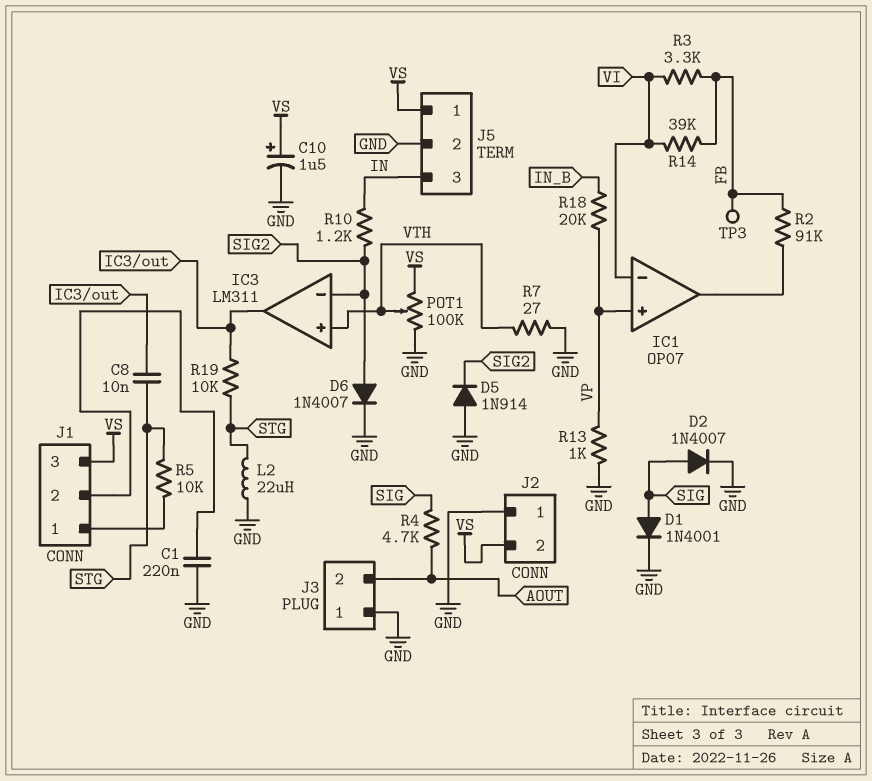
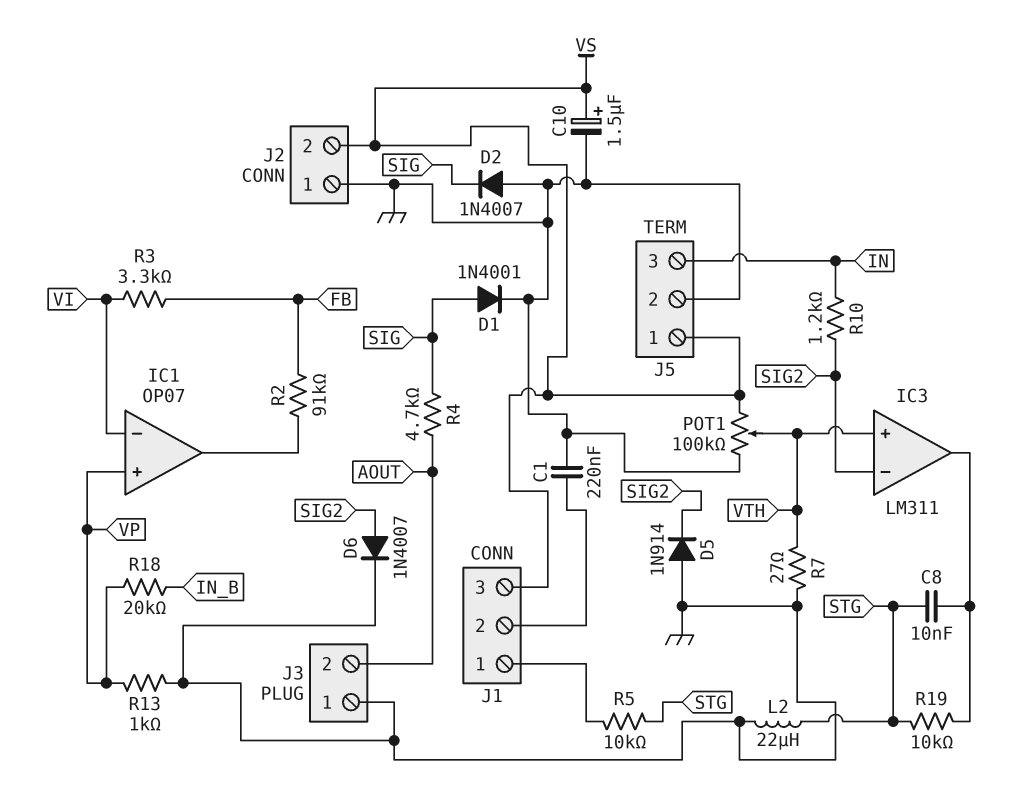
D2: diode 1N4007 (A SIG, K GND) -> diode 1N4007 (A GND, K SIG)
R14: 39k (FB, VI) -> none
TP3: test point (FB) -> none

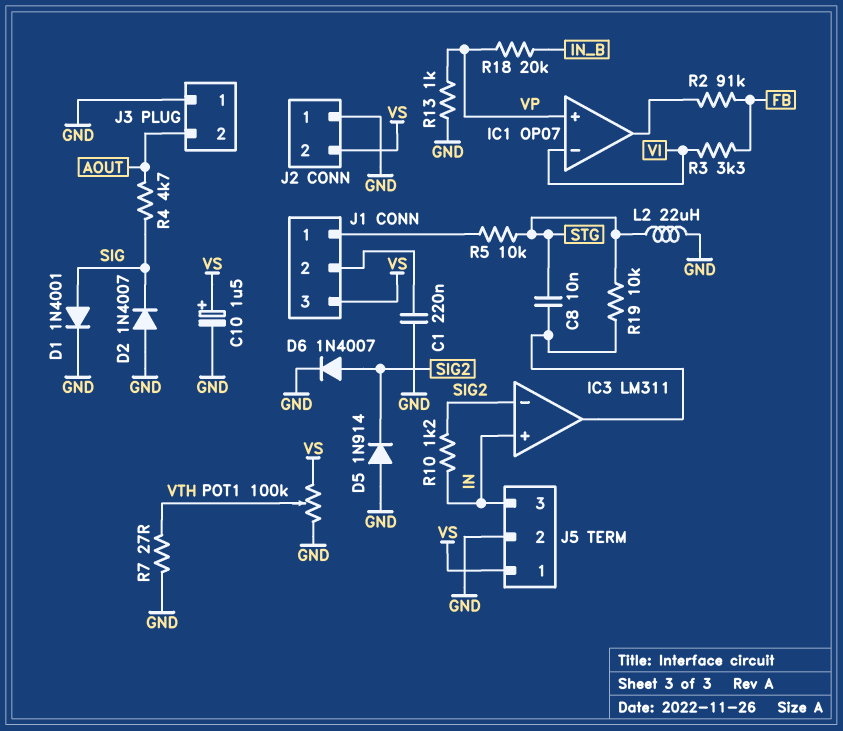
IC3 pin in+: VTH -> IN

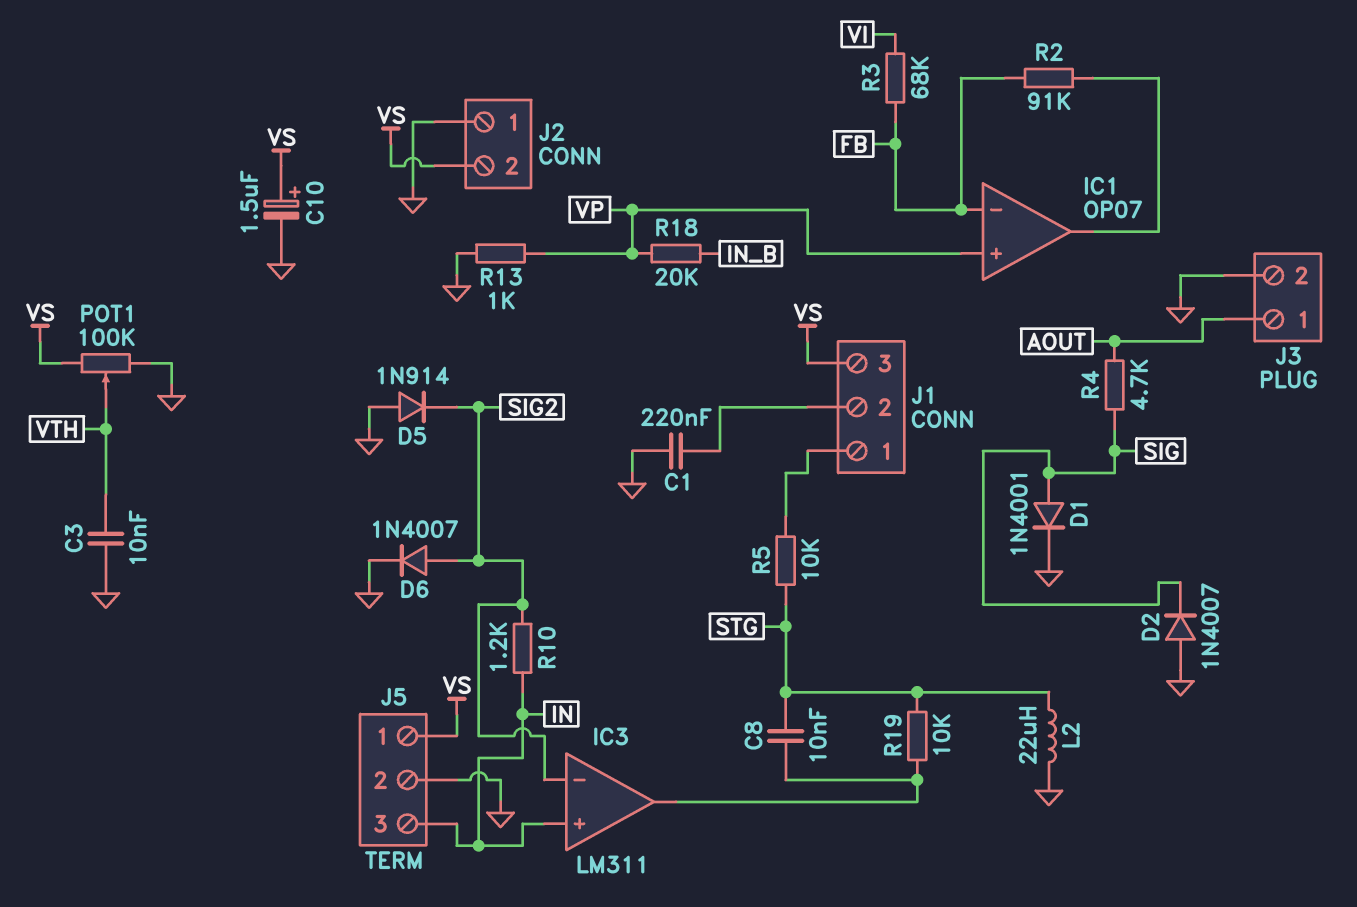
C3: none -> 10nF (GND, VTH)
IC1 pin in-: VI -> FB
J3 pin 1: GND -> AOUT
J3 pin 2: AOUT -> GND
R3: 3.3k (FB, VI) -> 68k (FB, VI)
R7: 27 (GND, VTH) -> none

